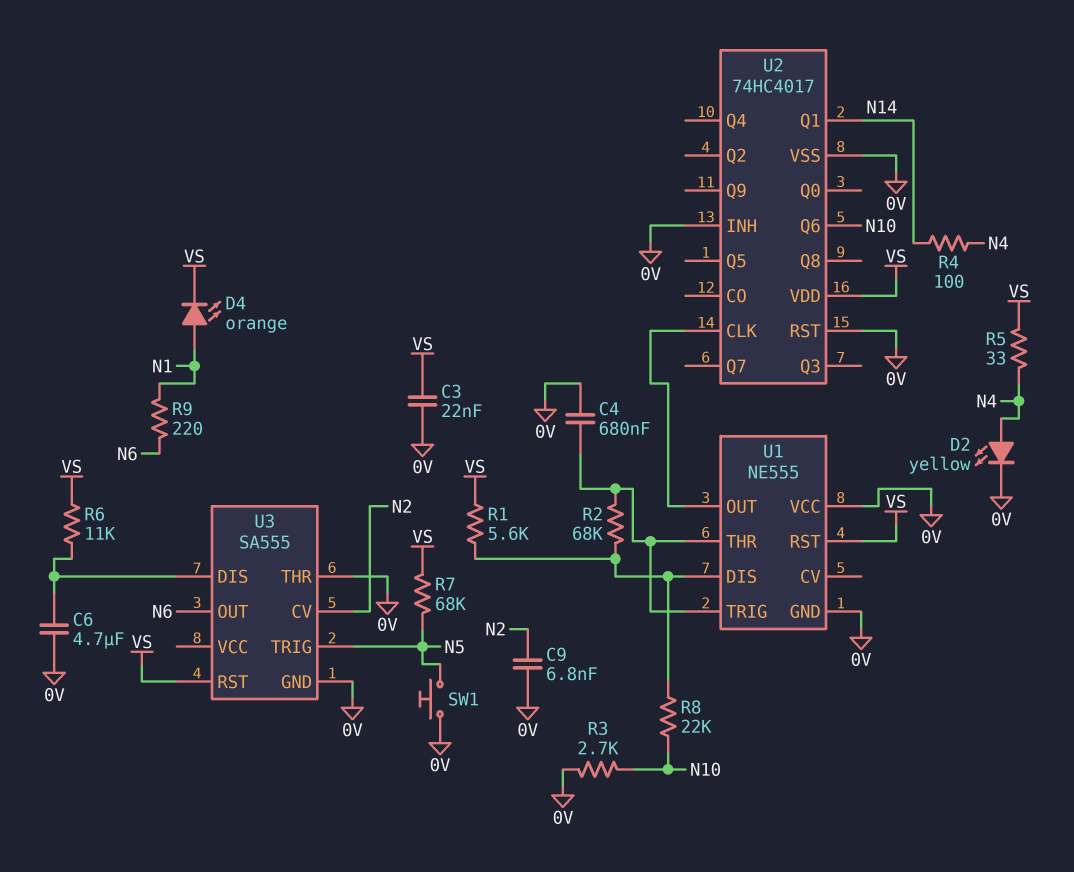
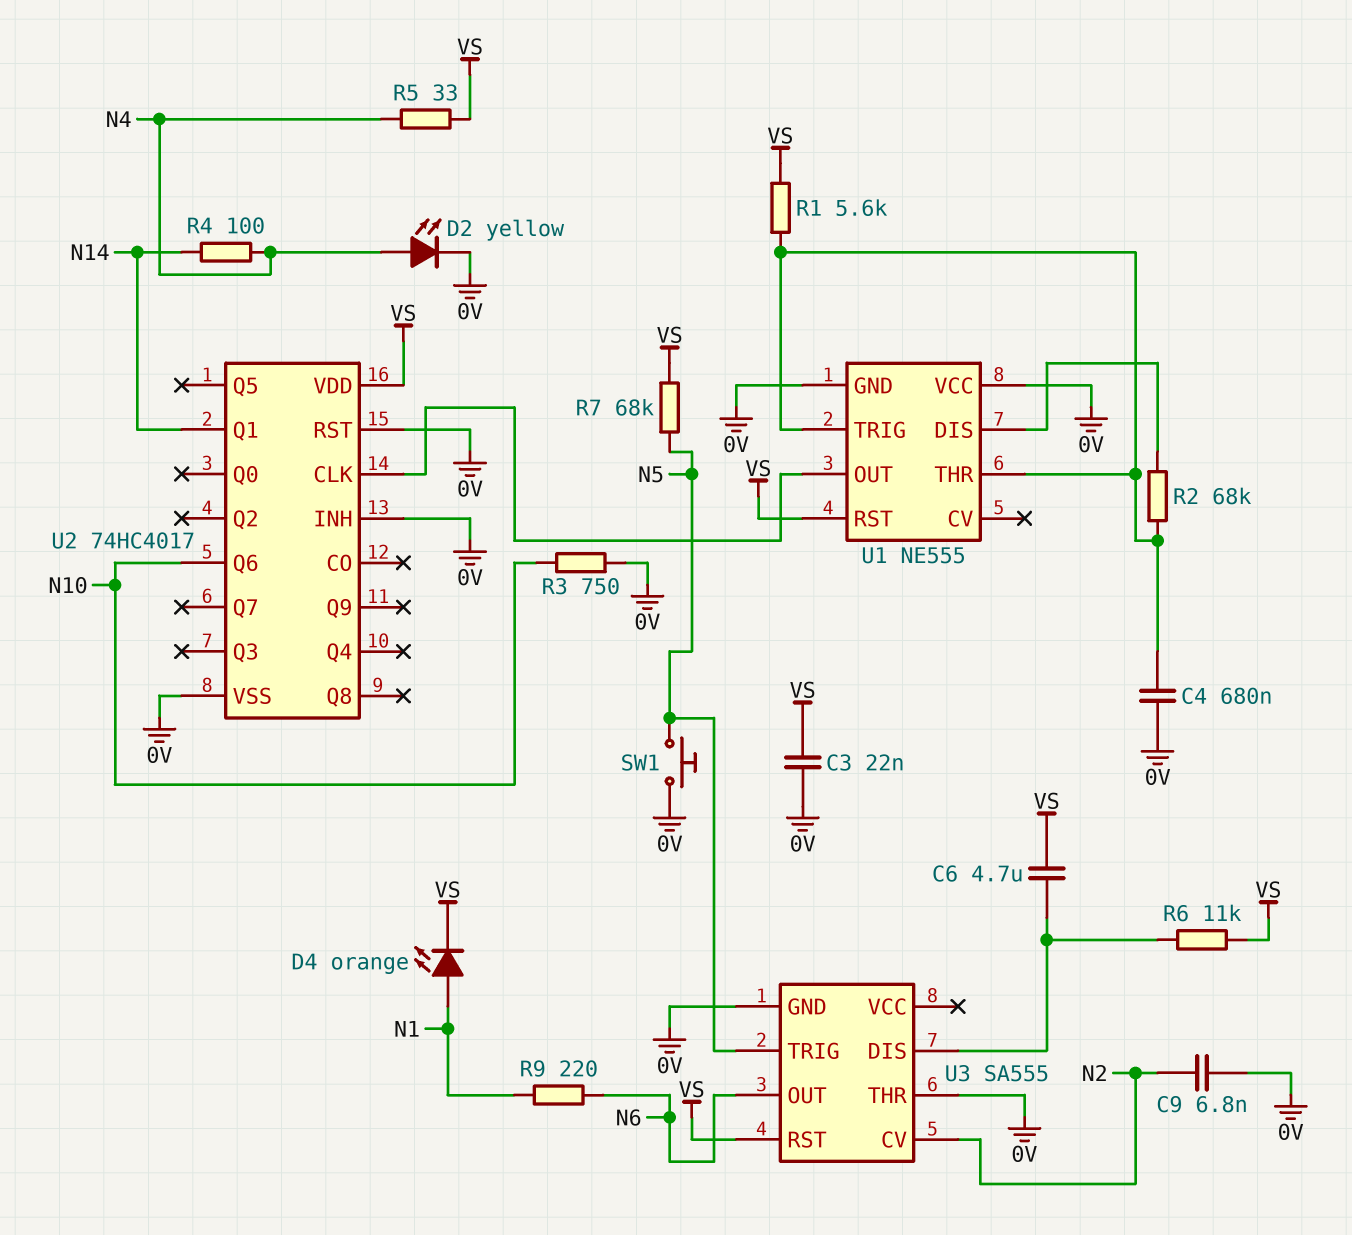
C6: 4.7uF (0V, U3/DIS) -> 4.7uF (U3/DIS, VS)
R1: 5.6k (U1/DIS, VS) -> 5.6k (U1/THR, VS)
R3: 2.7k (0V, N10) -> 750 (0V, N10)
R8: 22k (N10, U1/DIS) -> none

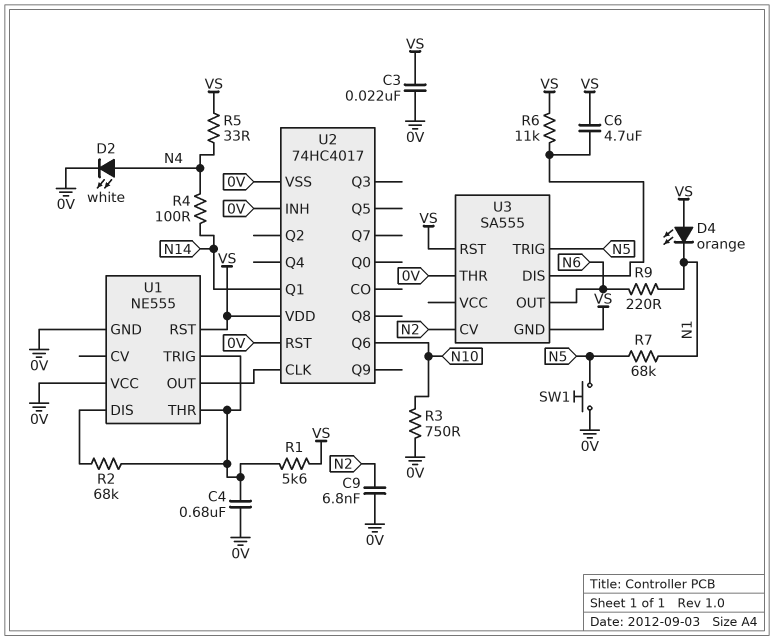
D2: LED yellow (A N4, K 0V) -> LED white (A N4, K 0V)
D4: LED orange (A N1, K VS) -> LED orange (A VS, K N1)
R7: 68k (N5, VS) -> 68k (N1, N5)
U3 pin GND: 0V -> VS

